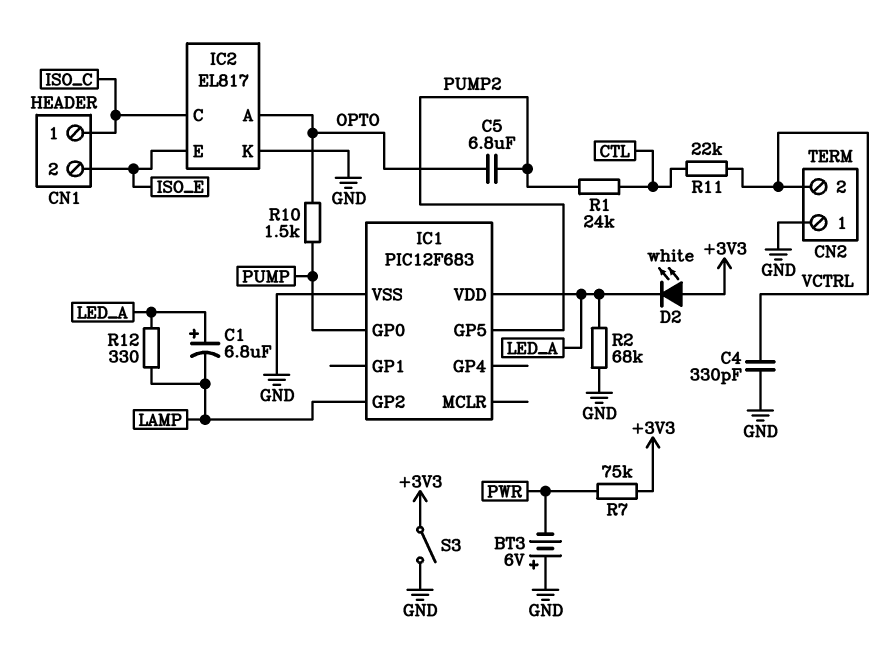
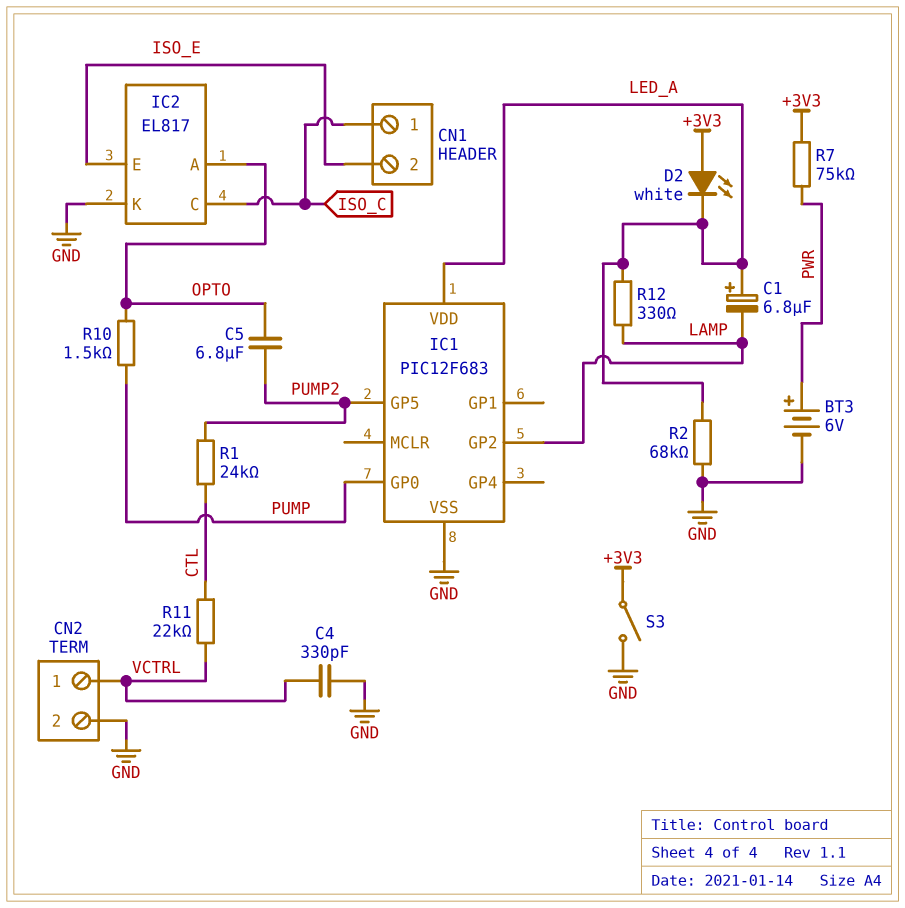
BT3: 6V (plus GND, minus PWR) -> 6V (plus PWR, minus GND)
CN2 pin 1: GND -> VCTRL
CN2 pin 2: VCTRL -> GND

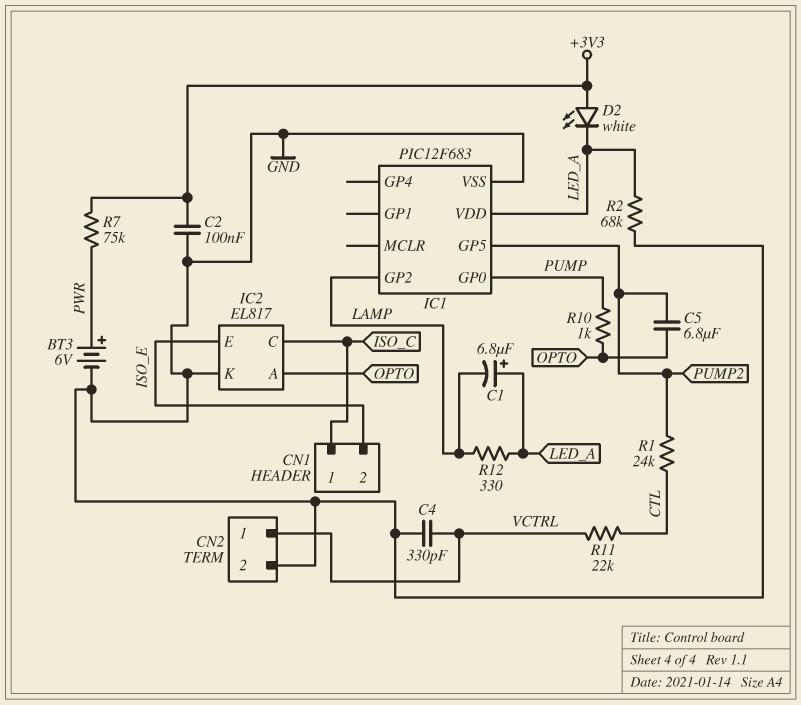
C2: none -> 100nF (+3V3, GND)
R10: 1.5k (OPTO, PUMP) -> 1k (OPTO, PUMP)
S3: switch (+3V3, GND) -> none

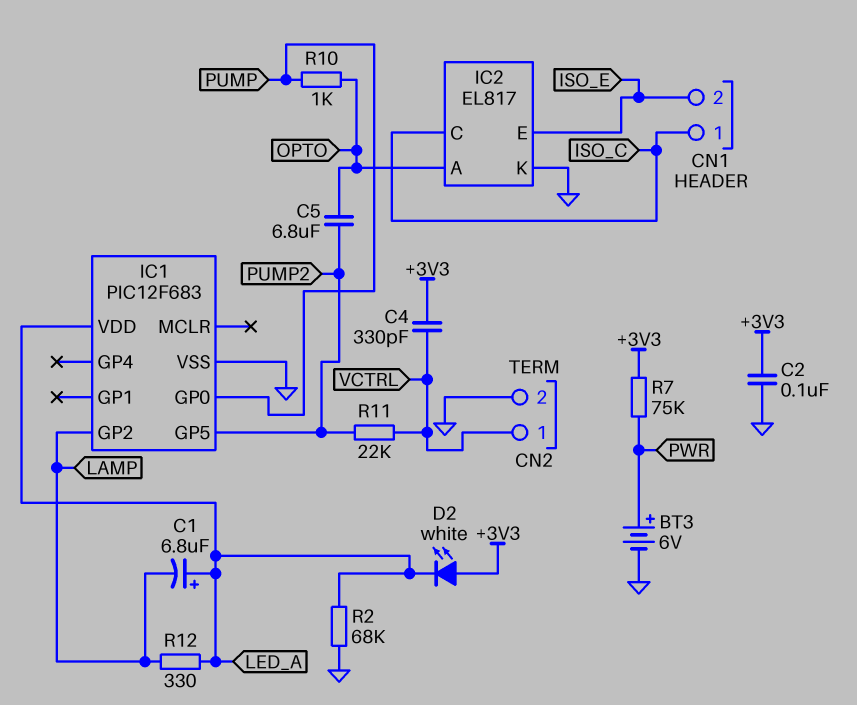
C4: 330pF (GND, VCTRL) -> 330pF (+3V3, VCTRL)
R1: 24k (CTL, PUMP2) -> none
R11: 22k (CTL, VCTRL) -> 22k (PUMP2, VCTRL)

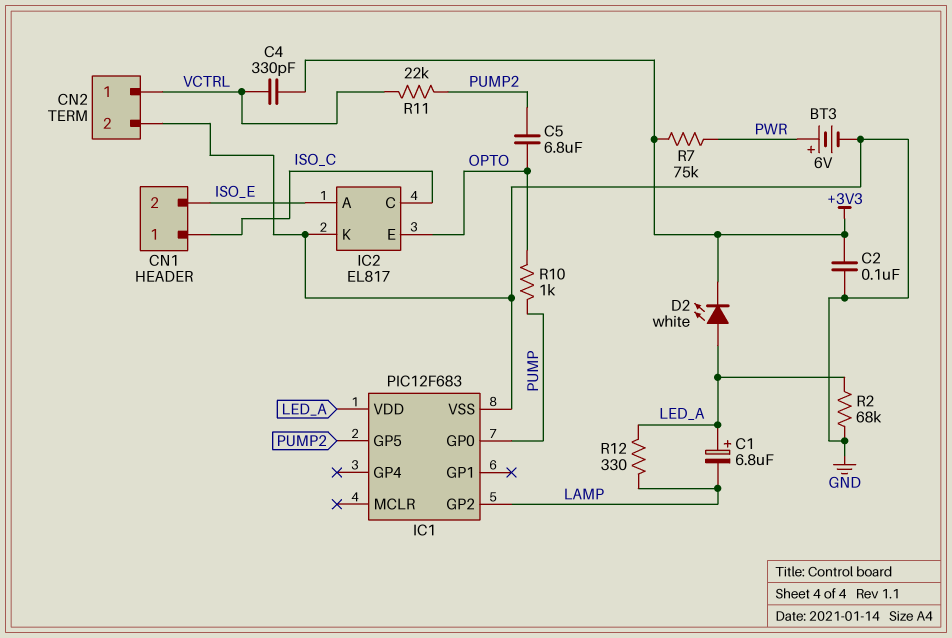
D2: LED white (A +3V3, K LED_A) -> LED white (A LED_A, K +3V3)
IC2 pin A: OPTO -> ISO_E
IC2 pin E: ISO_E -> OPTO

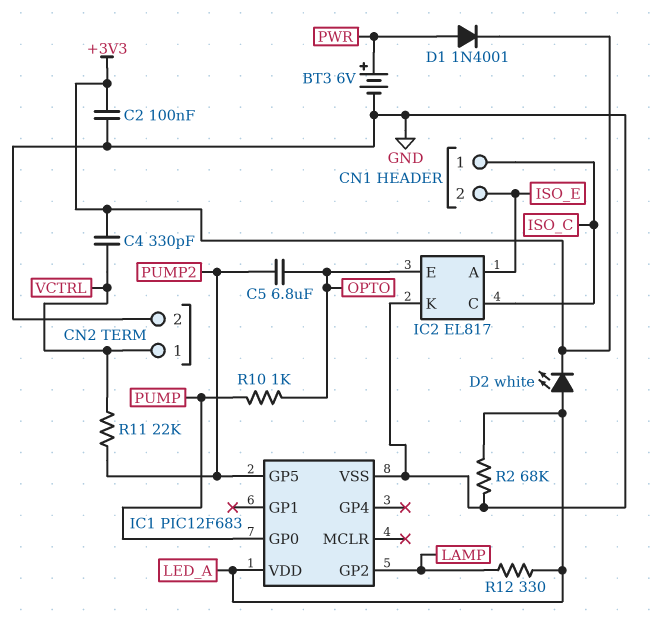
C1: 6.8uF (plus LED_A, minus LAMP) -> none
D1: none -> diode 1N4001 (A PWR, K +3V3)
R7: 75k (+3V3, PWR) -> none

